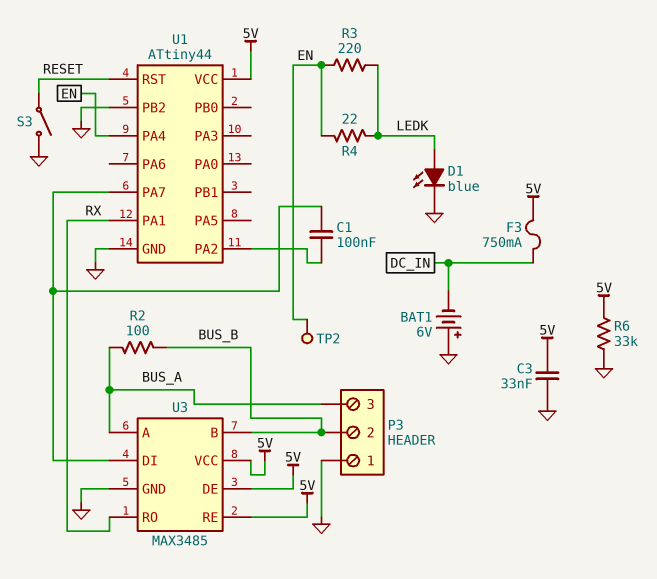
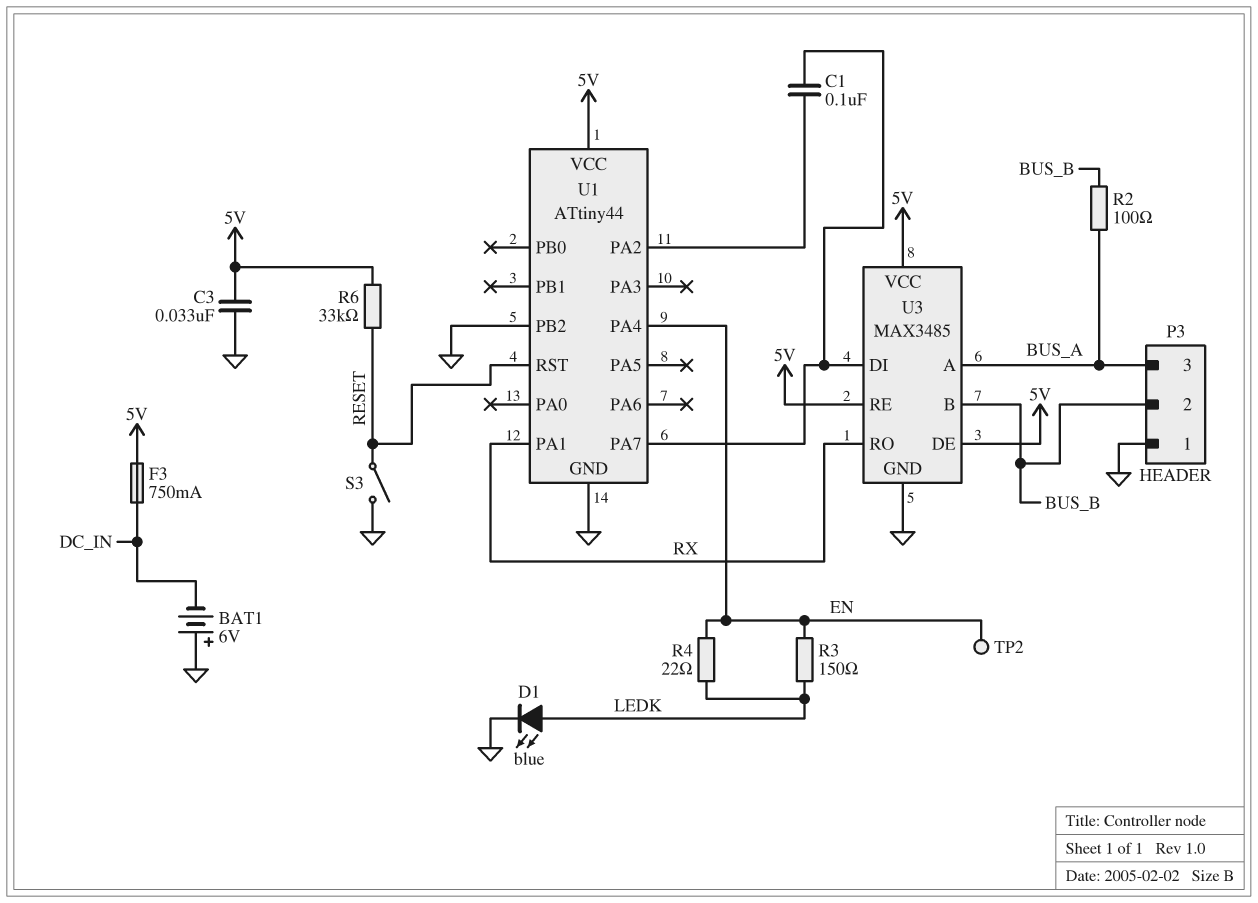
R3: 220 (EN, LEDK) -> 150 (EN, LEDK)
R6: 33k (5V, GND) -> 33k (5V, RESET)

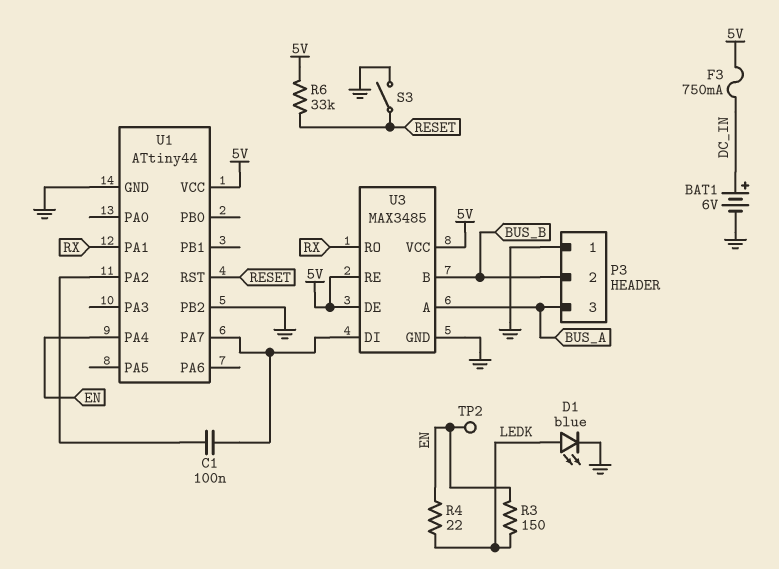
BAT1: 6V (plus GND, minus DC_IN) -> 6V (plus DC_IN, minus GND)
C3: 33nF (5V, GND) -> none
R2: 100 (BUS_A, BUS_B) -> none

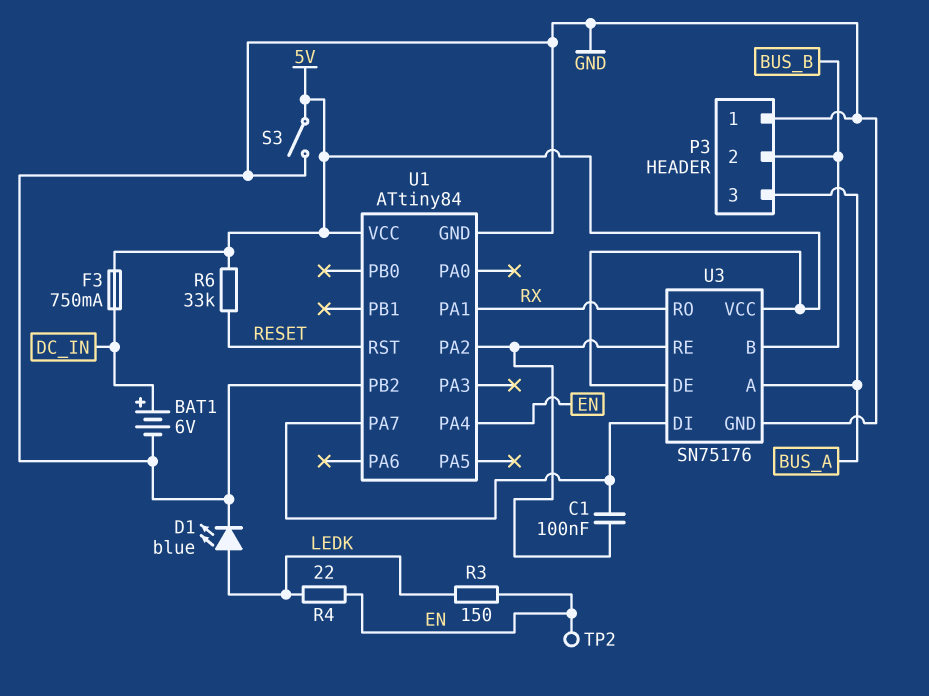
S3: switch (GND, RESET) -> switch (5V, GND)
U1: ATtiny44 -> ATtiny84
U3: MAX3485 -> SN75176
U3 pin RE: 5V -> U1/PA2

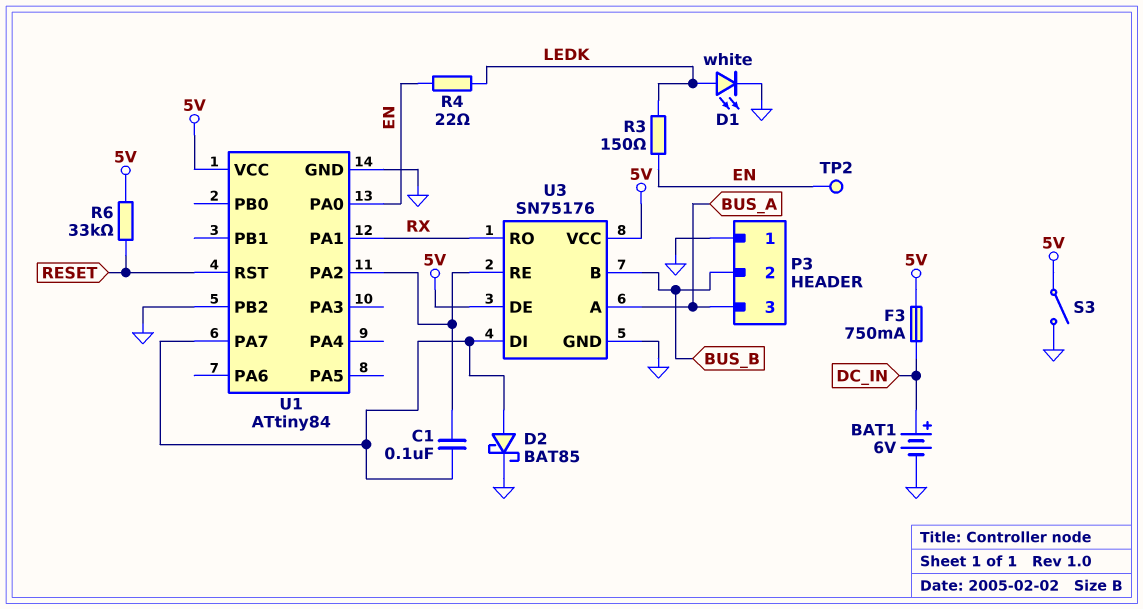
D1: LED blue (A LEDK, K GND) -> LED white (A LEDK, K GND)
D2: none -> schottky BAT85 (A U1/PA7, K GND)
U1 pin PA0: none -> EN
U1 pin PA4: EN -> none

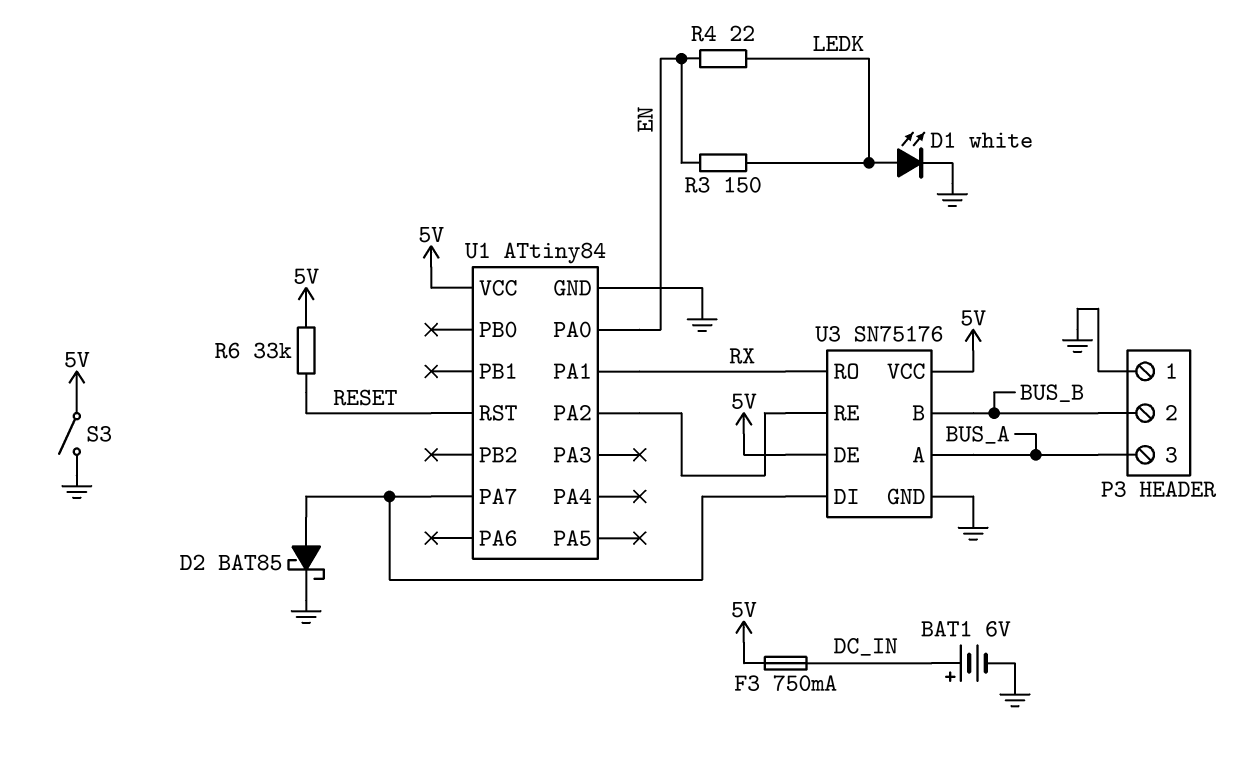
C1: 100nF (U1/PA2, U1/PA7) -> none
TP2: test point (EN) -> none
U1 pin PB2: GND -> none

